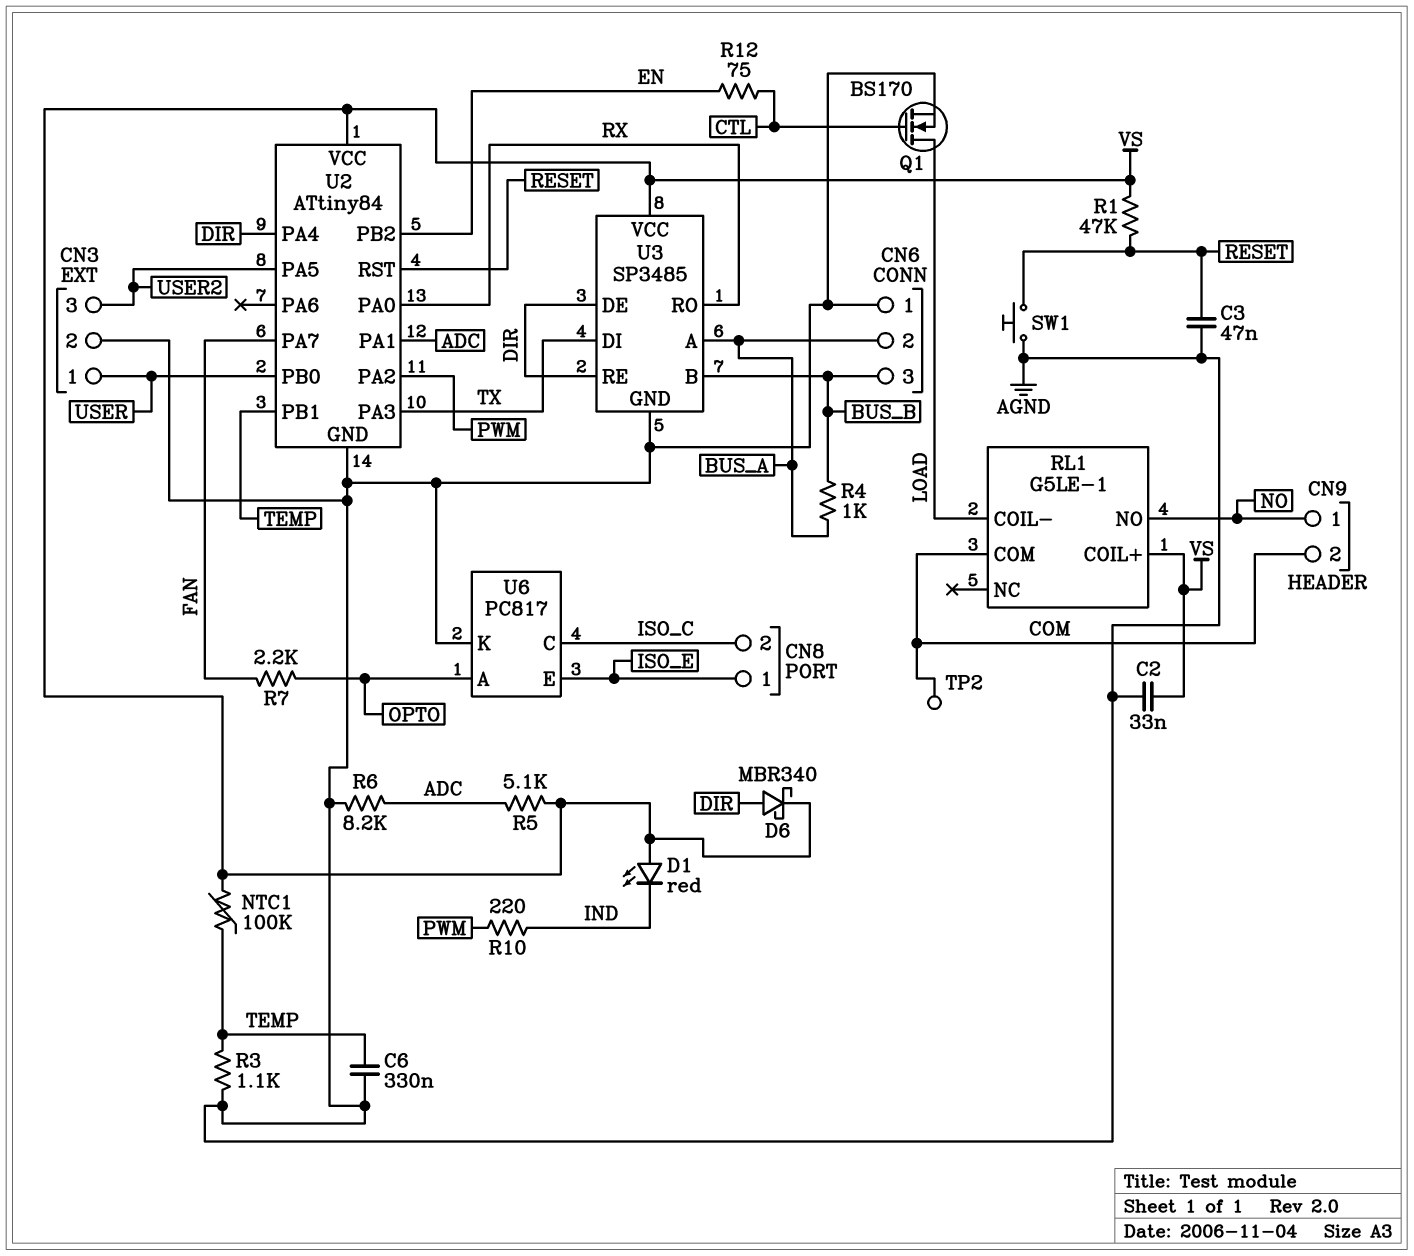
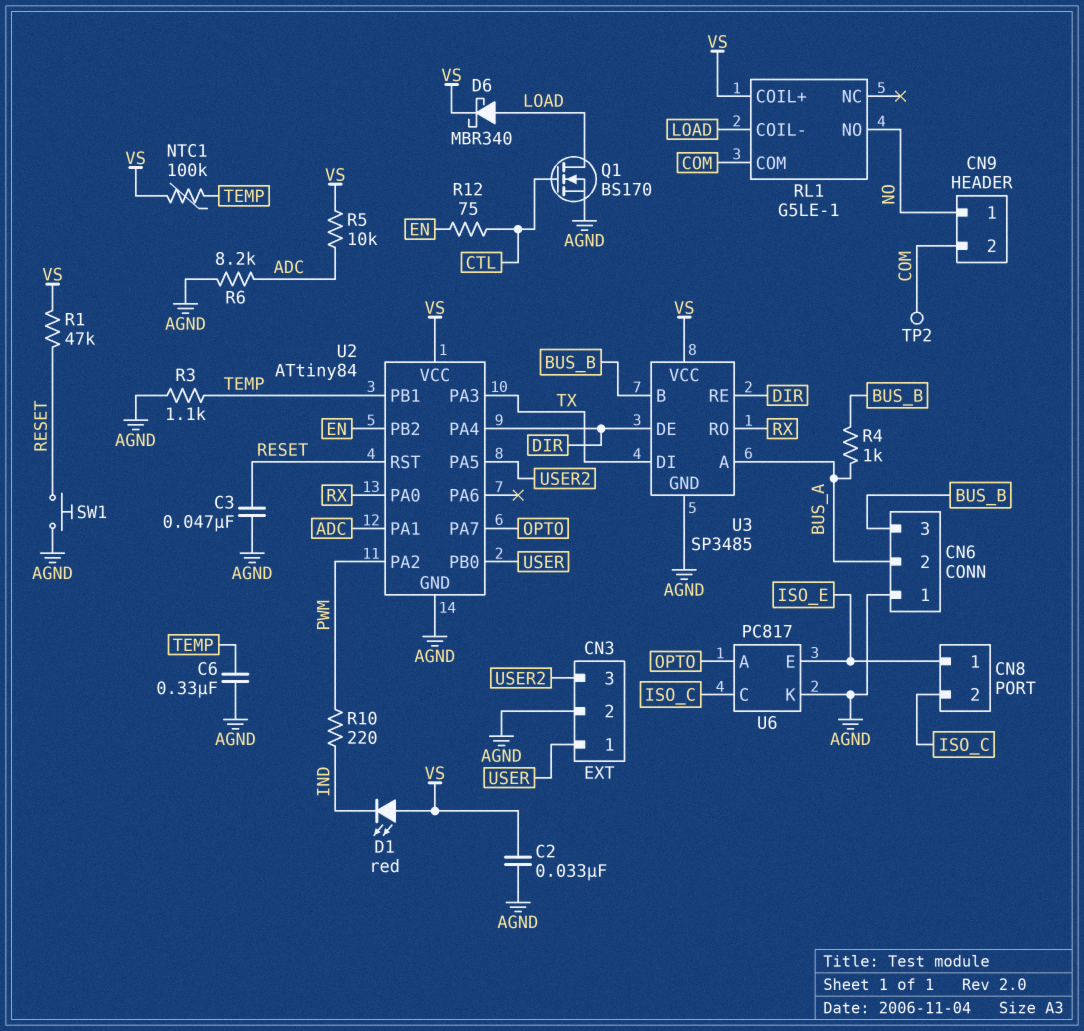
D6: schottky MBR340 (A DIR, K VS) -> schottky MBR340 (A LOAD, K VS)
R5: 5.1k (ADC, VS) -> 10k (ADC, VS)
R7: 2.2k (FAN, OPTO) -> none
U2 pin PA7: FAN -> OPTO

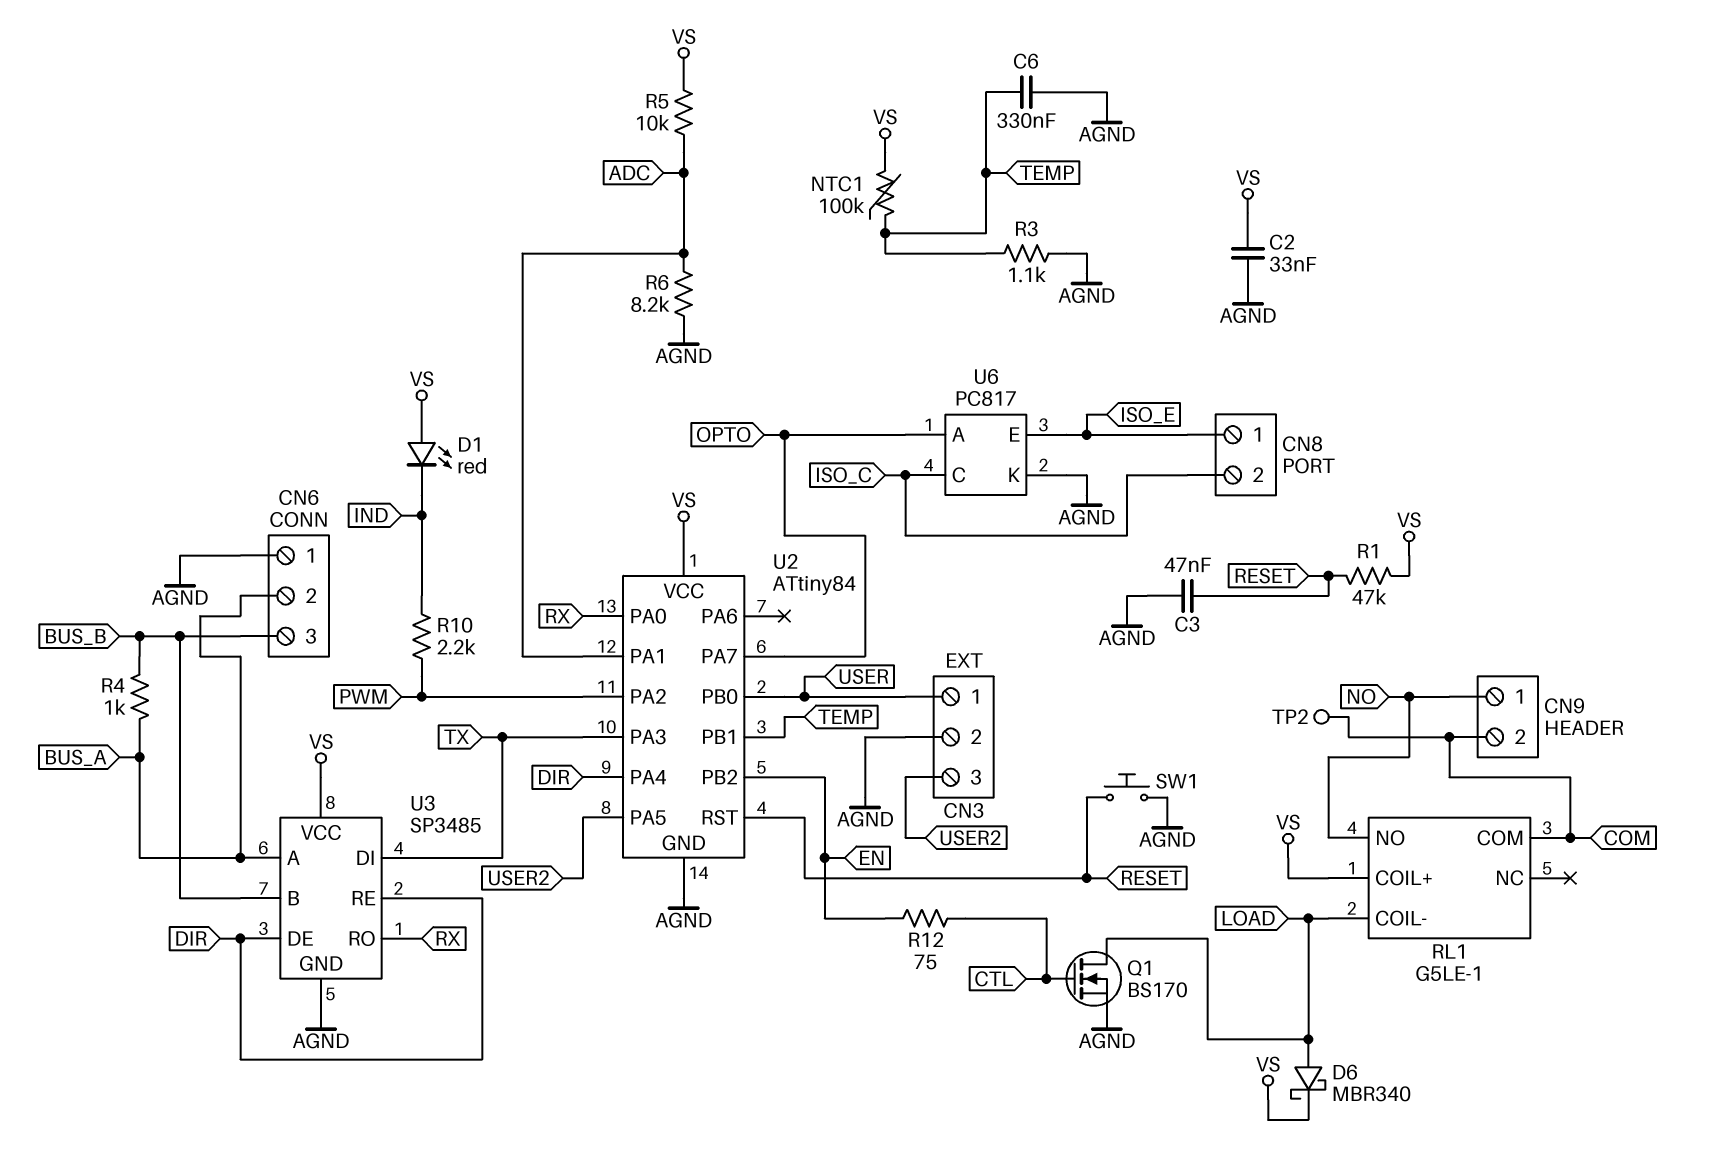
R10: 220 (IND, PWM) -> 2.2k (IND, PWM)

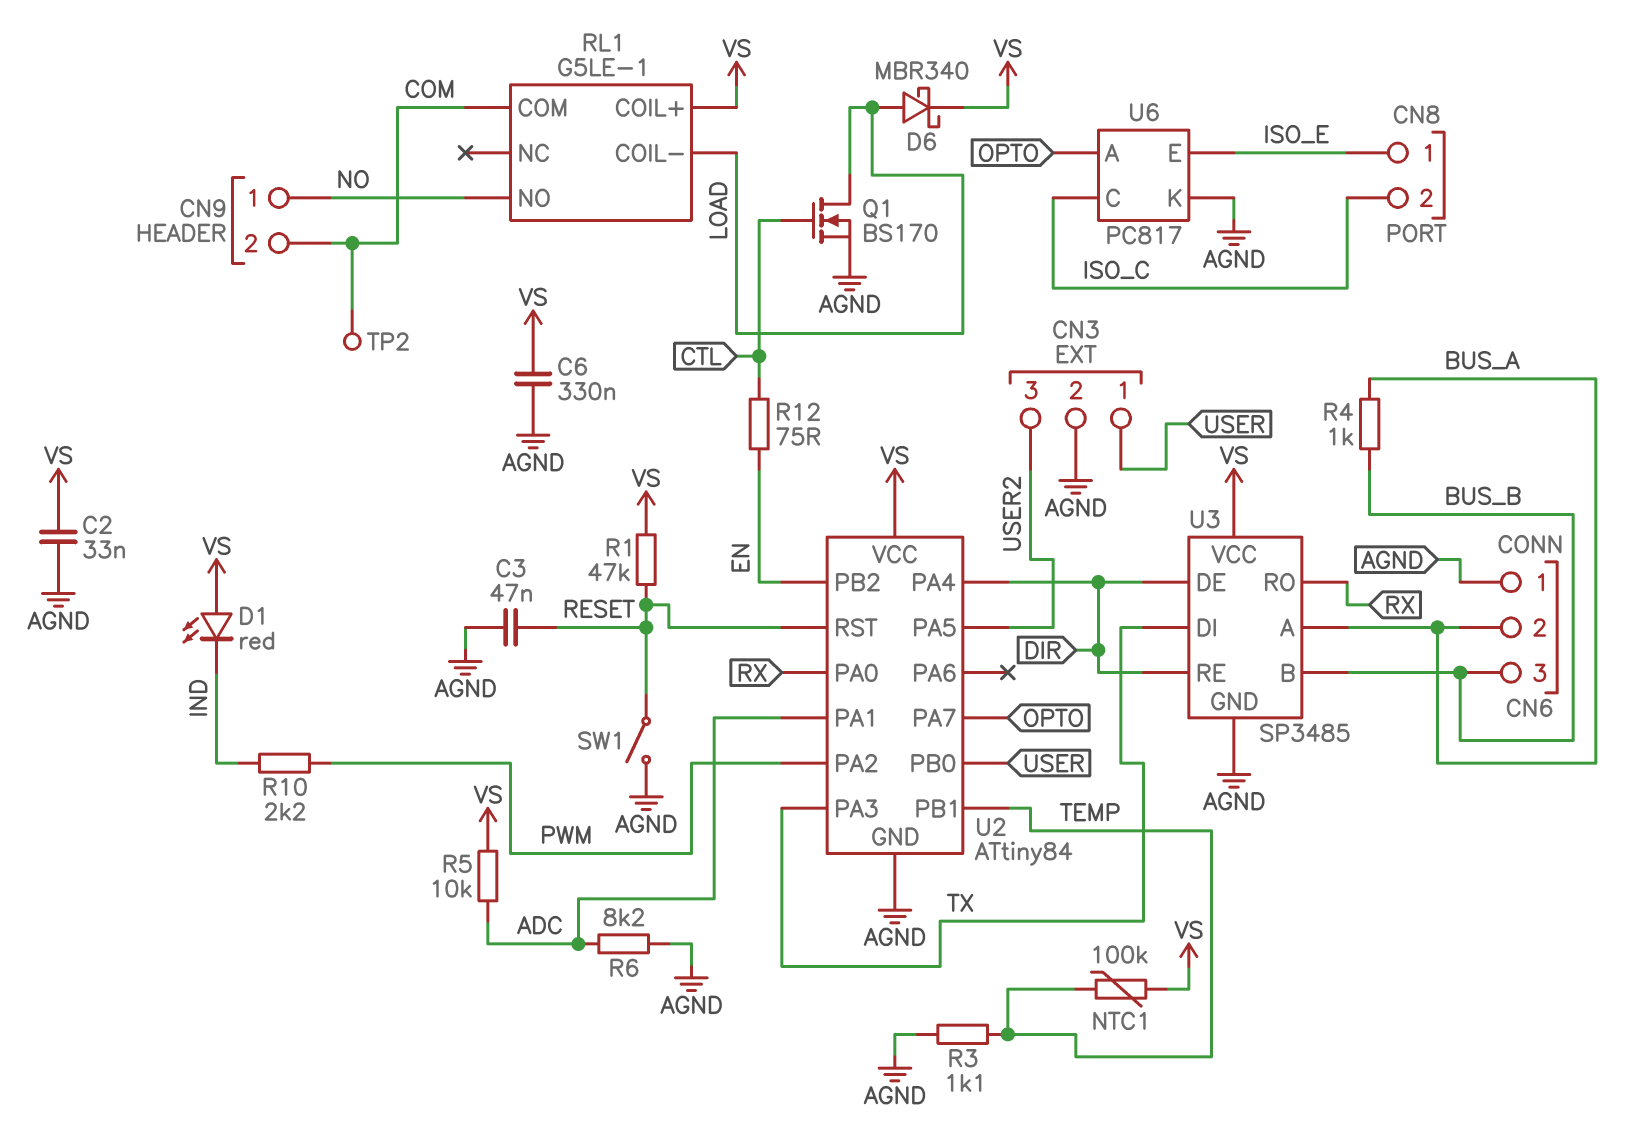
C6: 330nF (AGND, TEMP) -> 330nF (AGND, VS)
SW1: button (AGND, RESET) -> switch (AGND, RESET)

